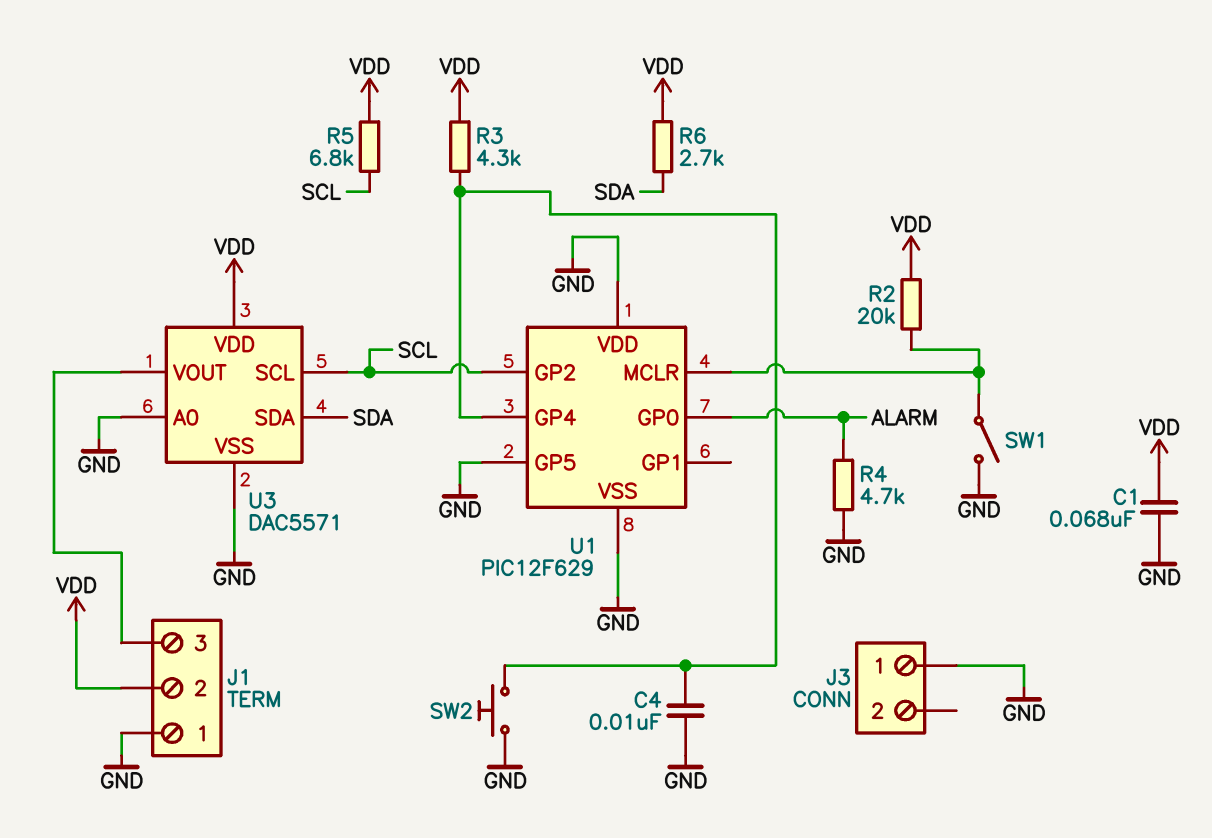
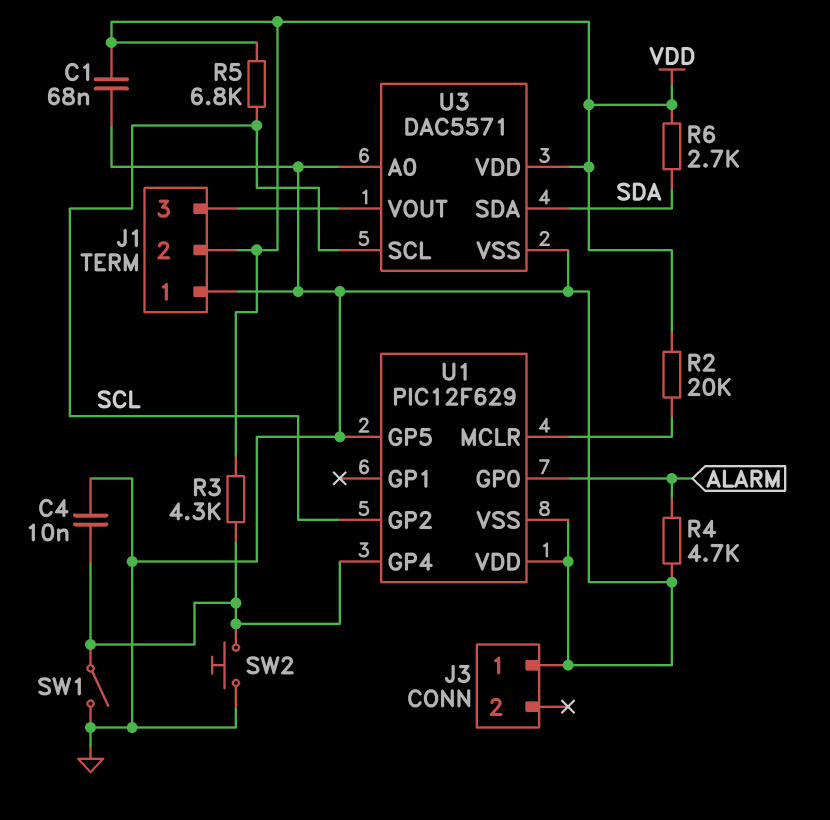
SW1: switch (GND, U1/MCLR) -> switch (GND, U1/GP4)

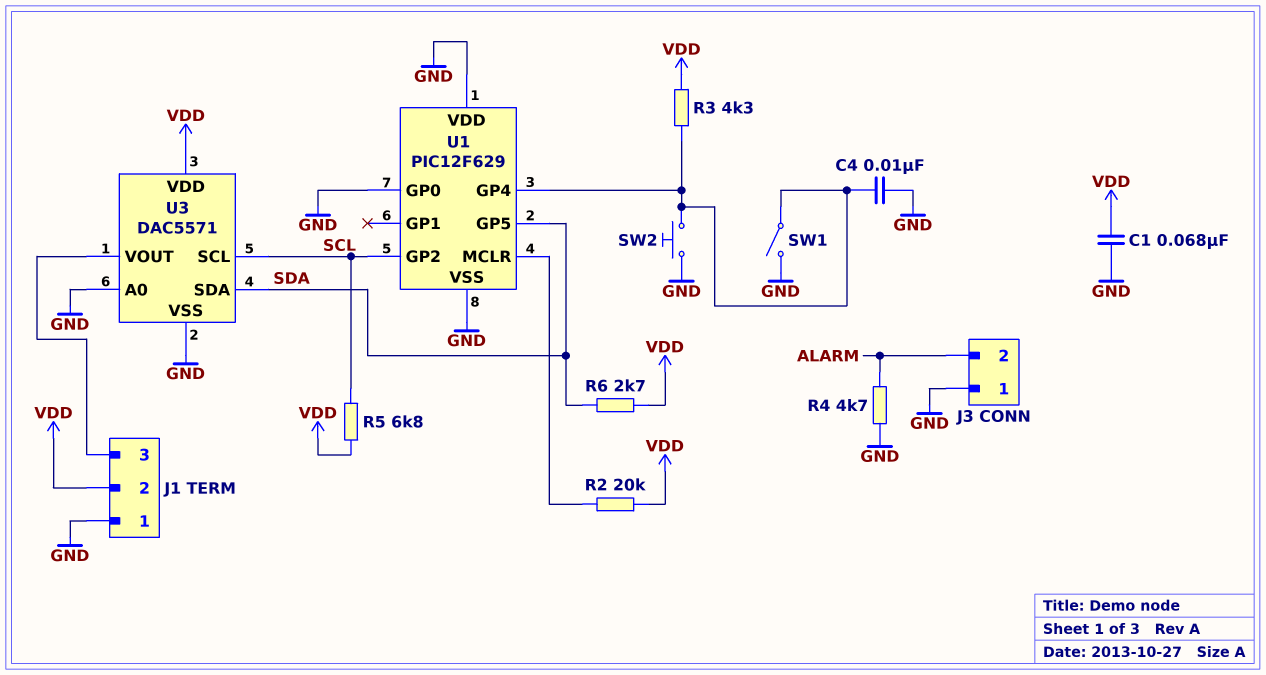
J3 pin 2: none -> ALARM
U1 pin GP0: ALARM -> GND
U1 pin GP5: GND -> SDA

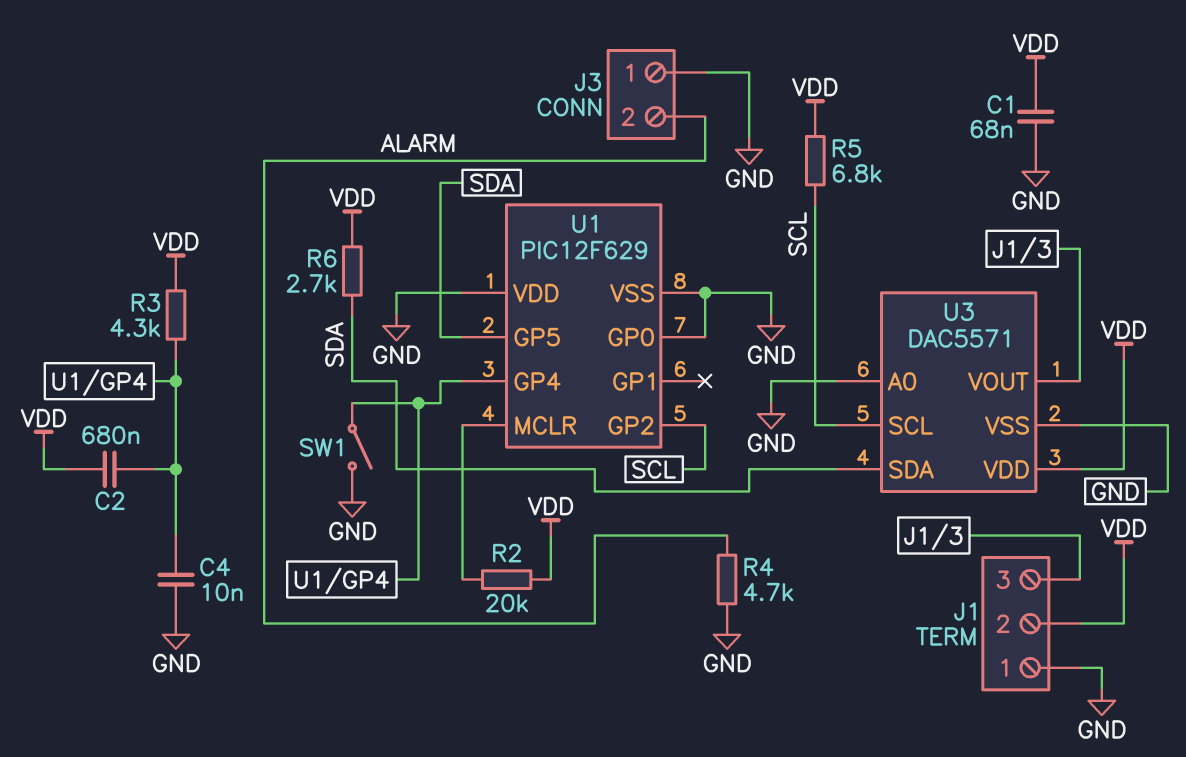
C2: none -> 680nF (U1/GP4, VDD)
SW2: button (GND, U1/GP4) -> none

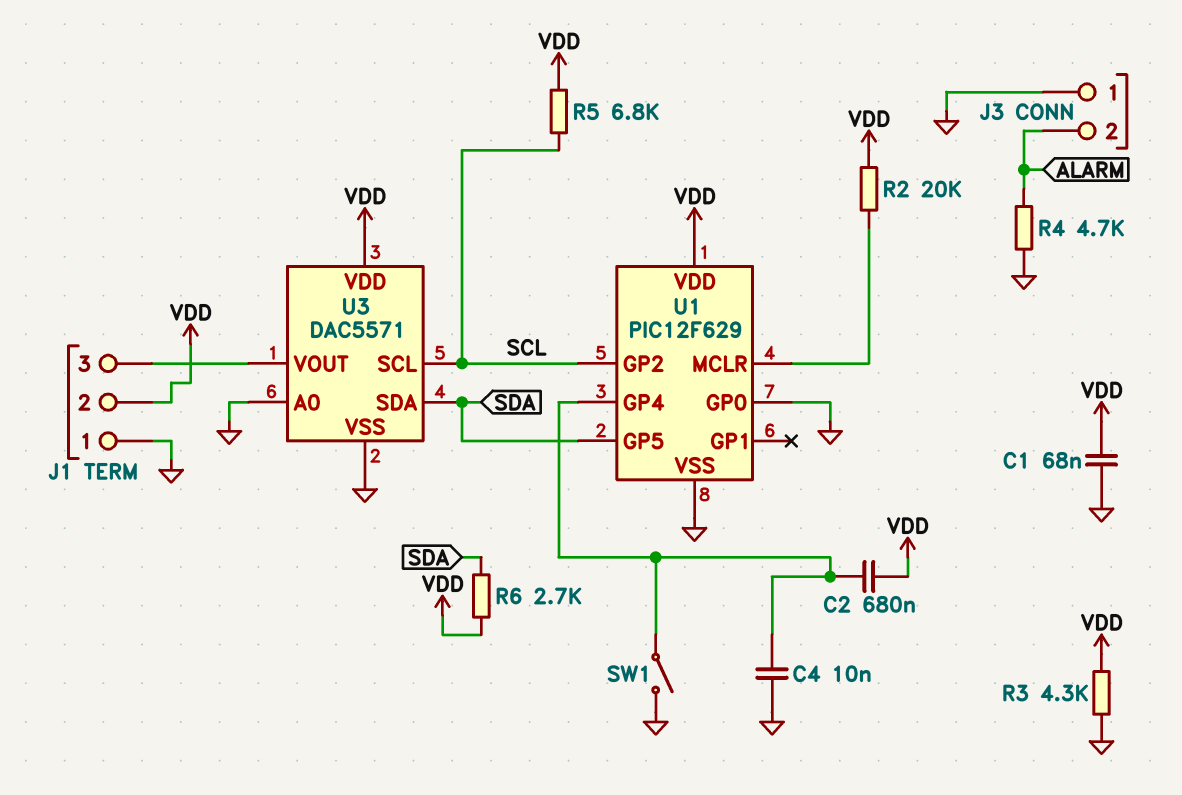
R3: 4.3k (U1/GP4, VDD) -> 4.3k (GND, VDD)
U1 pin VDD: GND -> VDD

